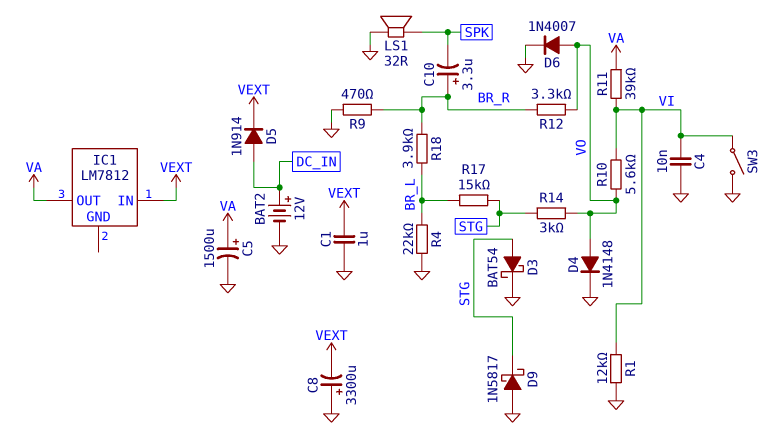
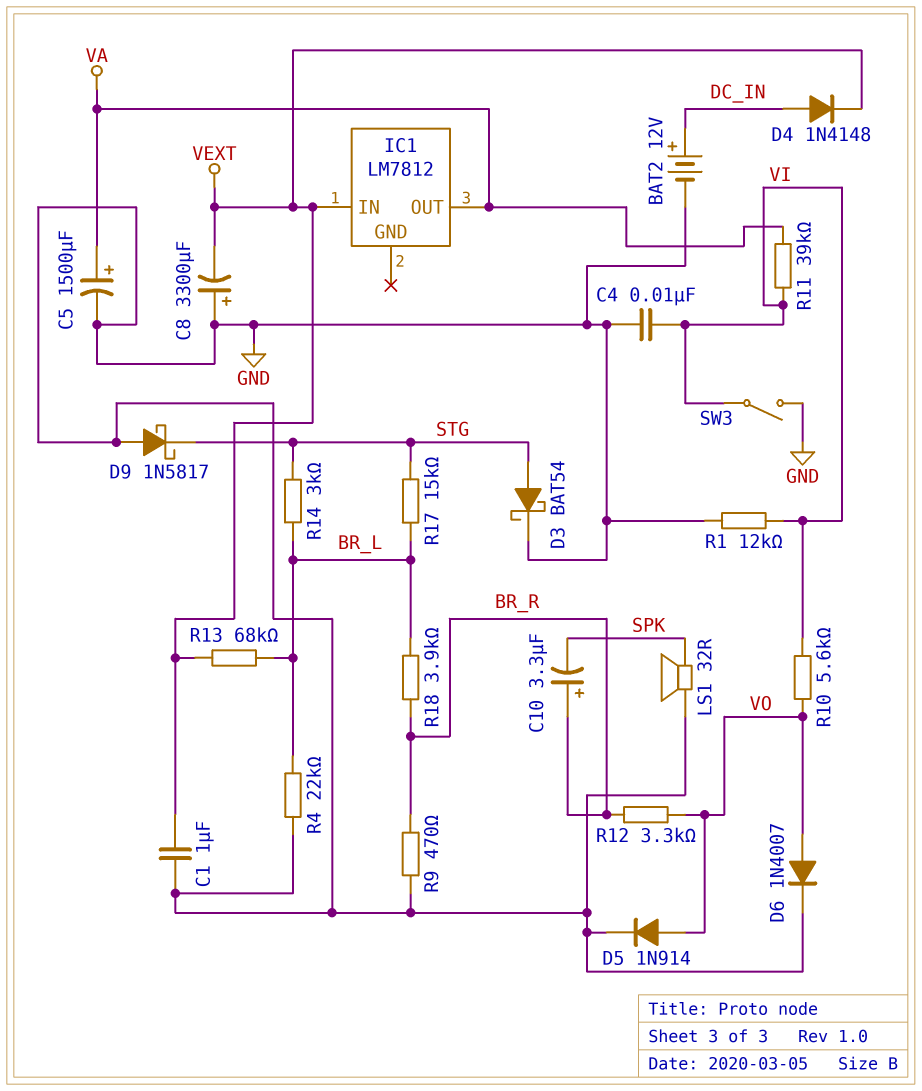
D4: diode 1N4148 (A VO, K GND) -> diode 1N4148 (A DC_IN, K VEXT)
D5: diode 1N914 (A DC_IN, K VEXT) -> diode 1N914 (A VO, K GND)
R13: none -> 68k (BR_L, VEXT)
R14: 3k (STG, VO) -> 3k (BR_L, STG)

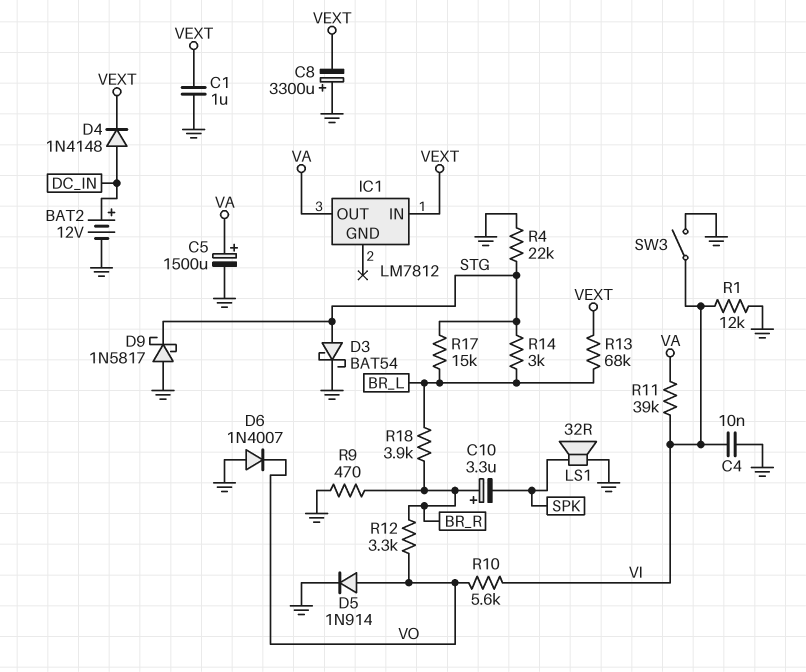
D6: diode 1N4007 (A VO, K GND) -> diode 1N4007 (A GND, K VO)
R4: 22k (BR_L, GND) -> 22k (GND, STG)

